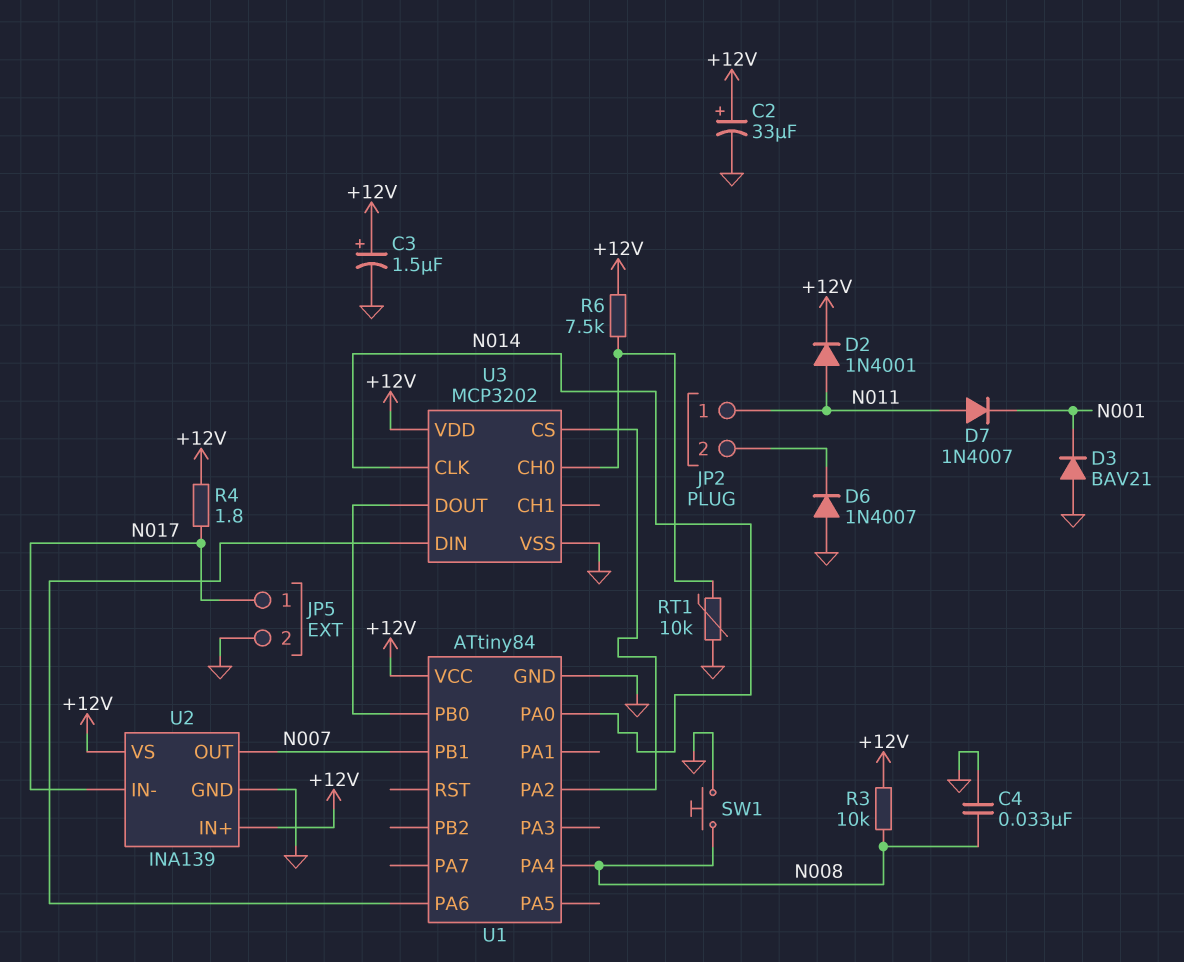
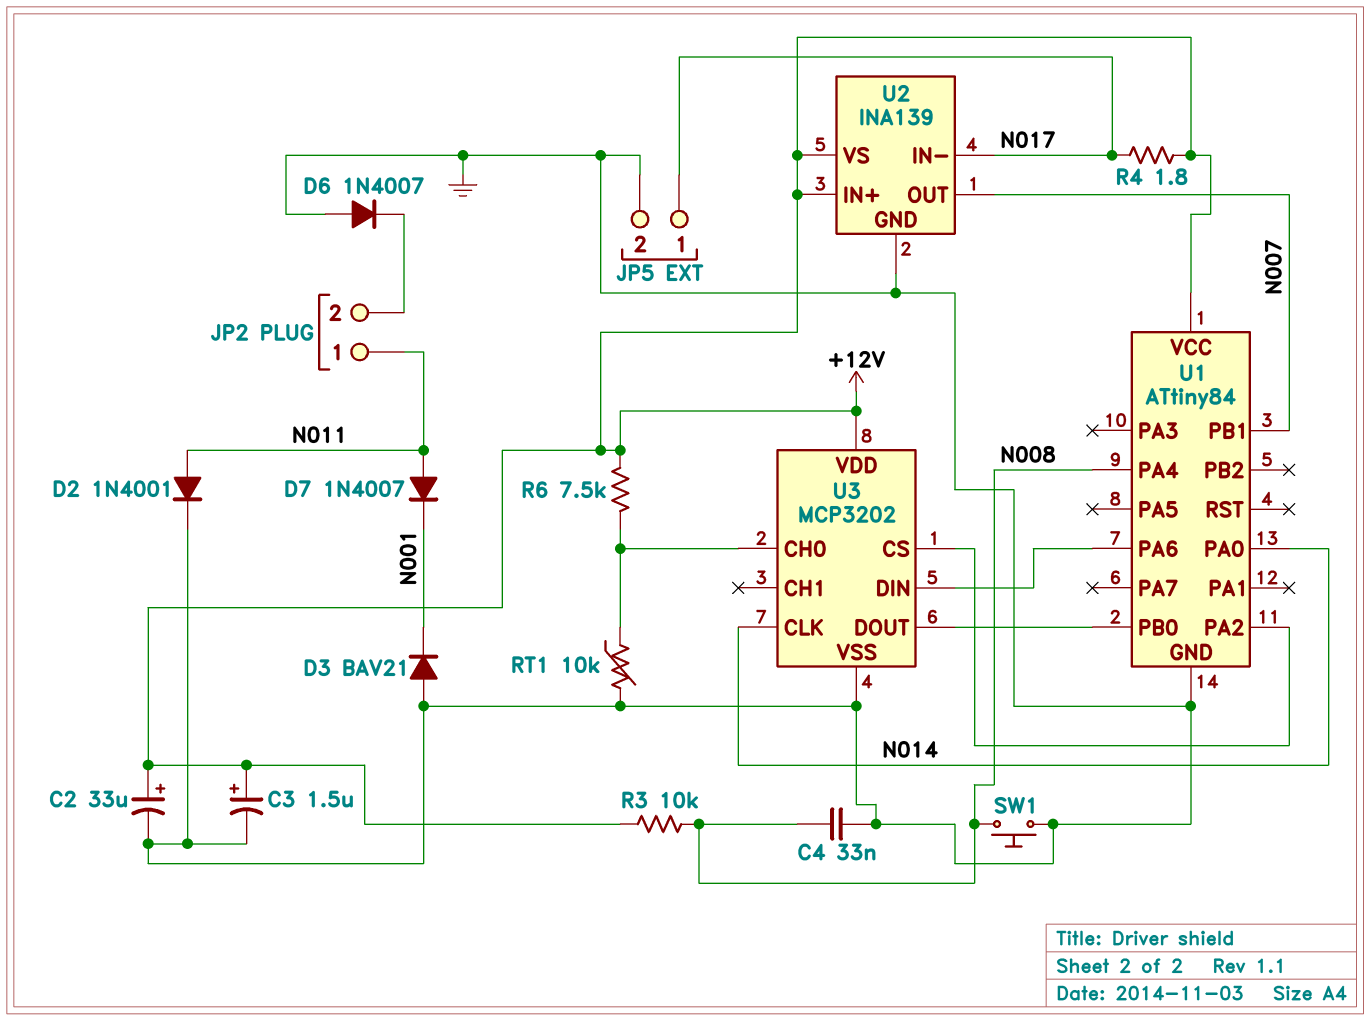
D2: diode 1N4001 (A N011, K +12V) -> diode 1N4001 (A N011, K GND)

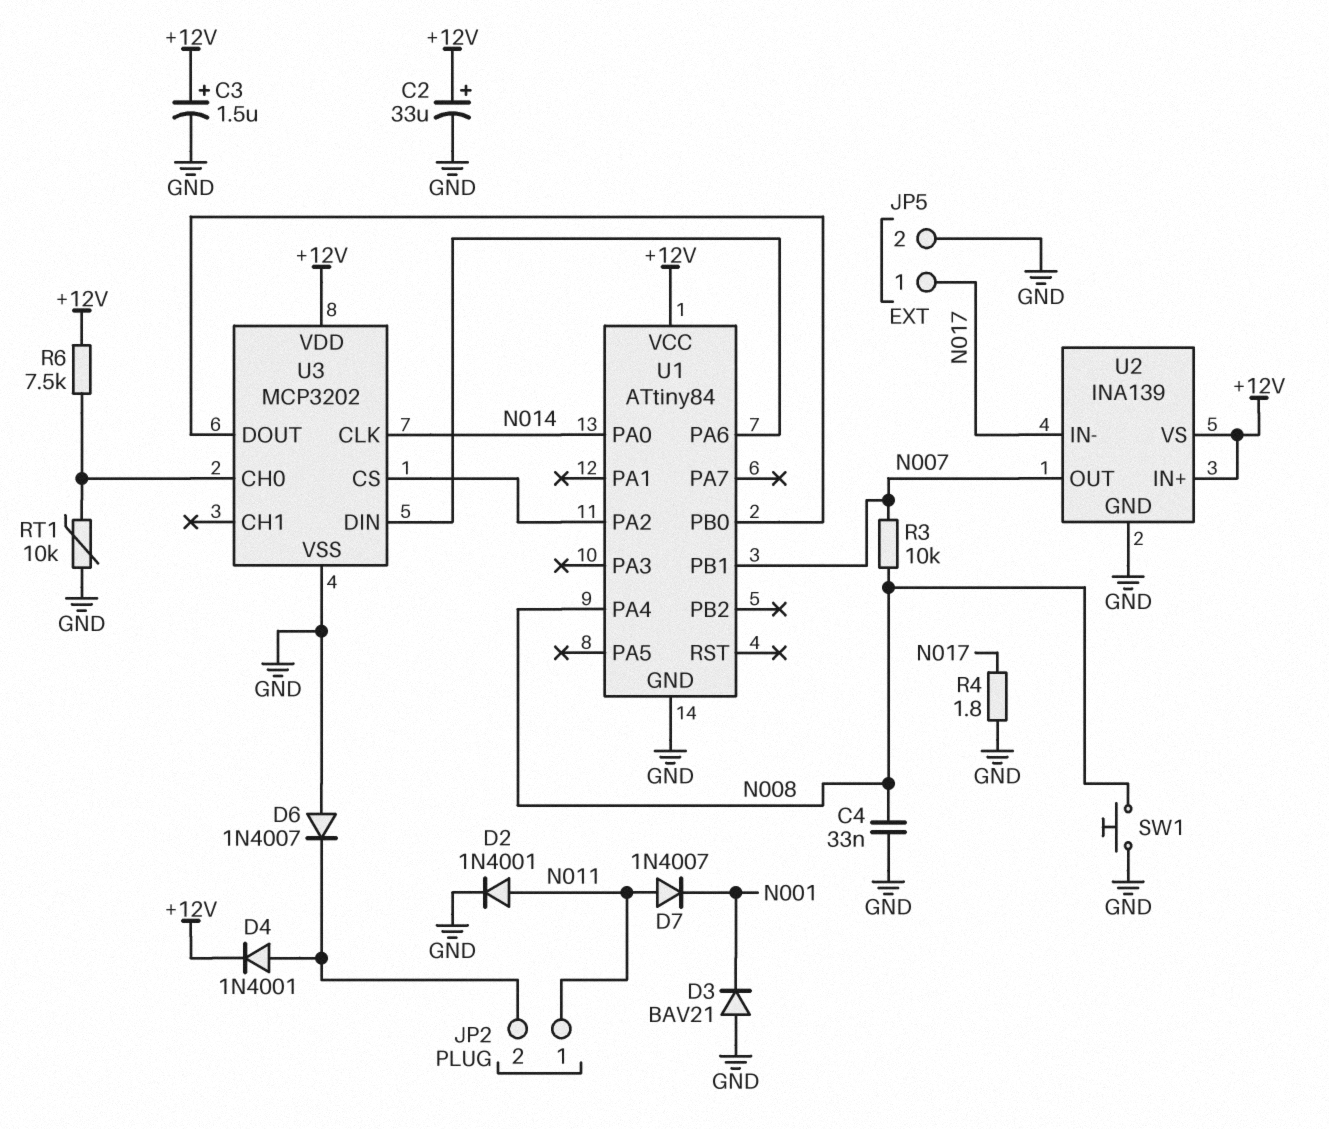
D4: none -> diode 1N4001 (A JP2/2, K +12V)
R3: 10k (+12V, N008) -> 10k (N007, N008)
R4: 1.8 (+12V, N017) -> 1.8 (GND, N017)

